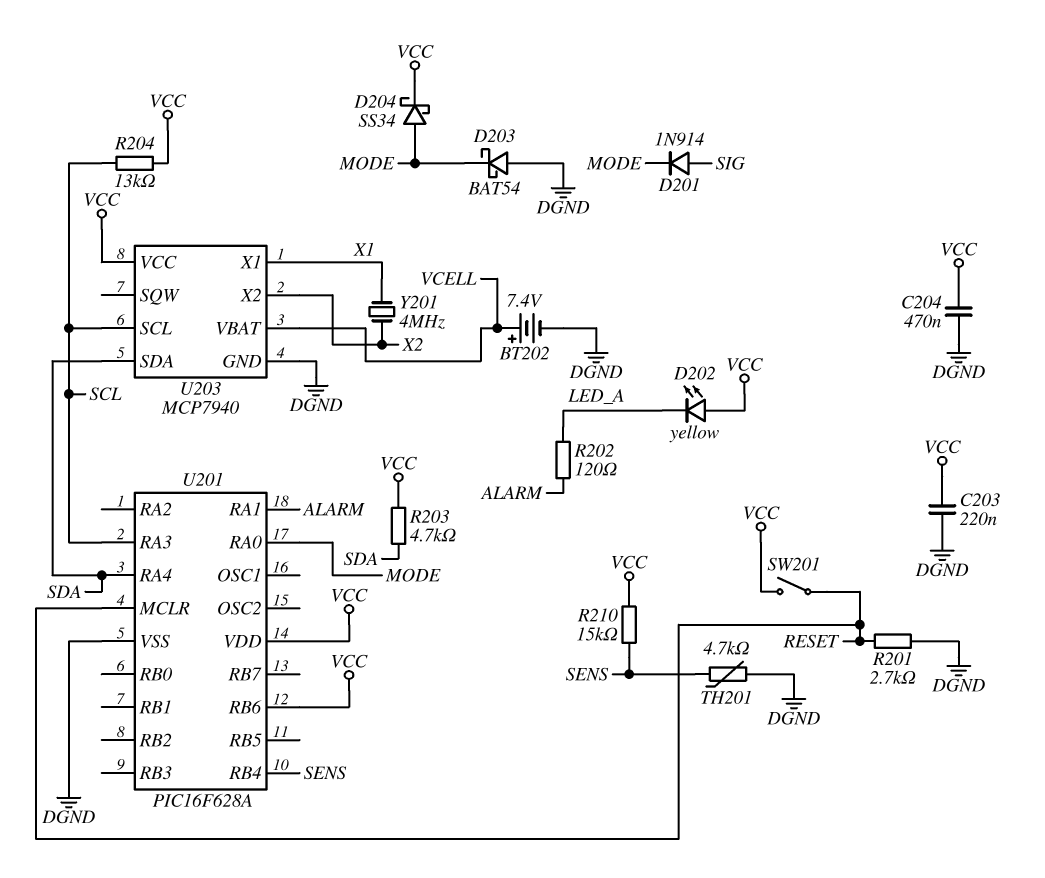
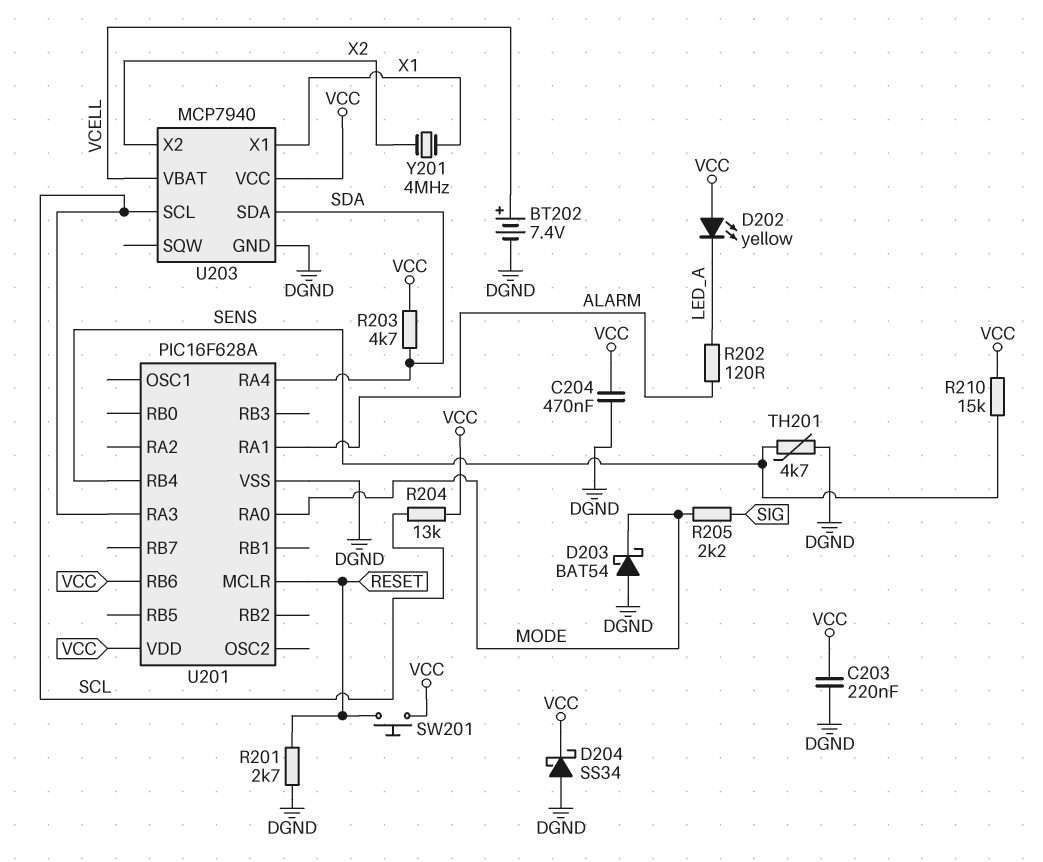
D201: diode 1N914 (A SIG, K MODE) -> none
D204: schottky SS34 (A MODE, K VCC) -> schottky SS34 (A DGND, K VCC)
R205: none -> 2.2k (MODE, SIG)
SW201: switch (RESET, VCC) -> button (RESET, VCC)

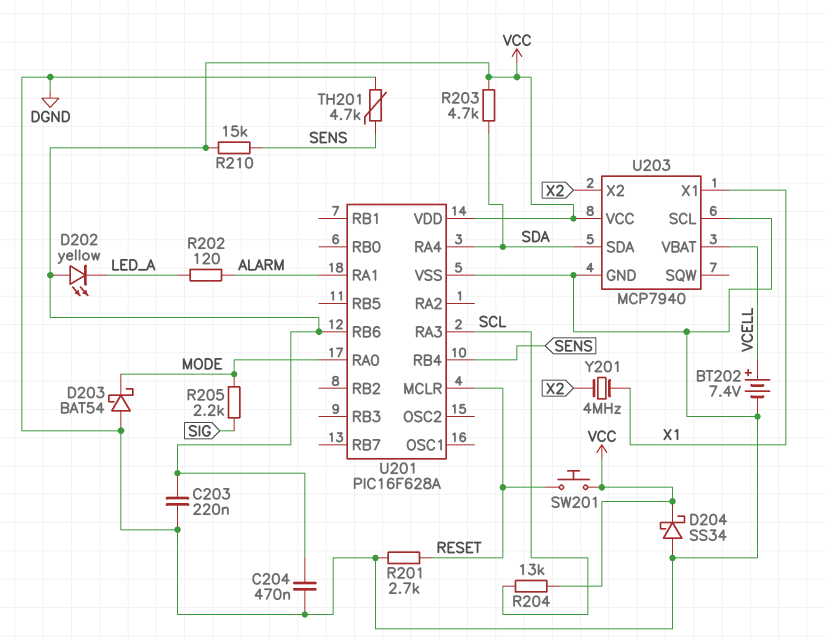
U203 pin SCL: SCL -> DGND

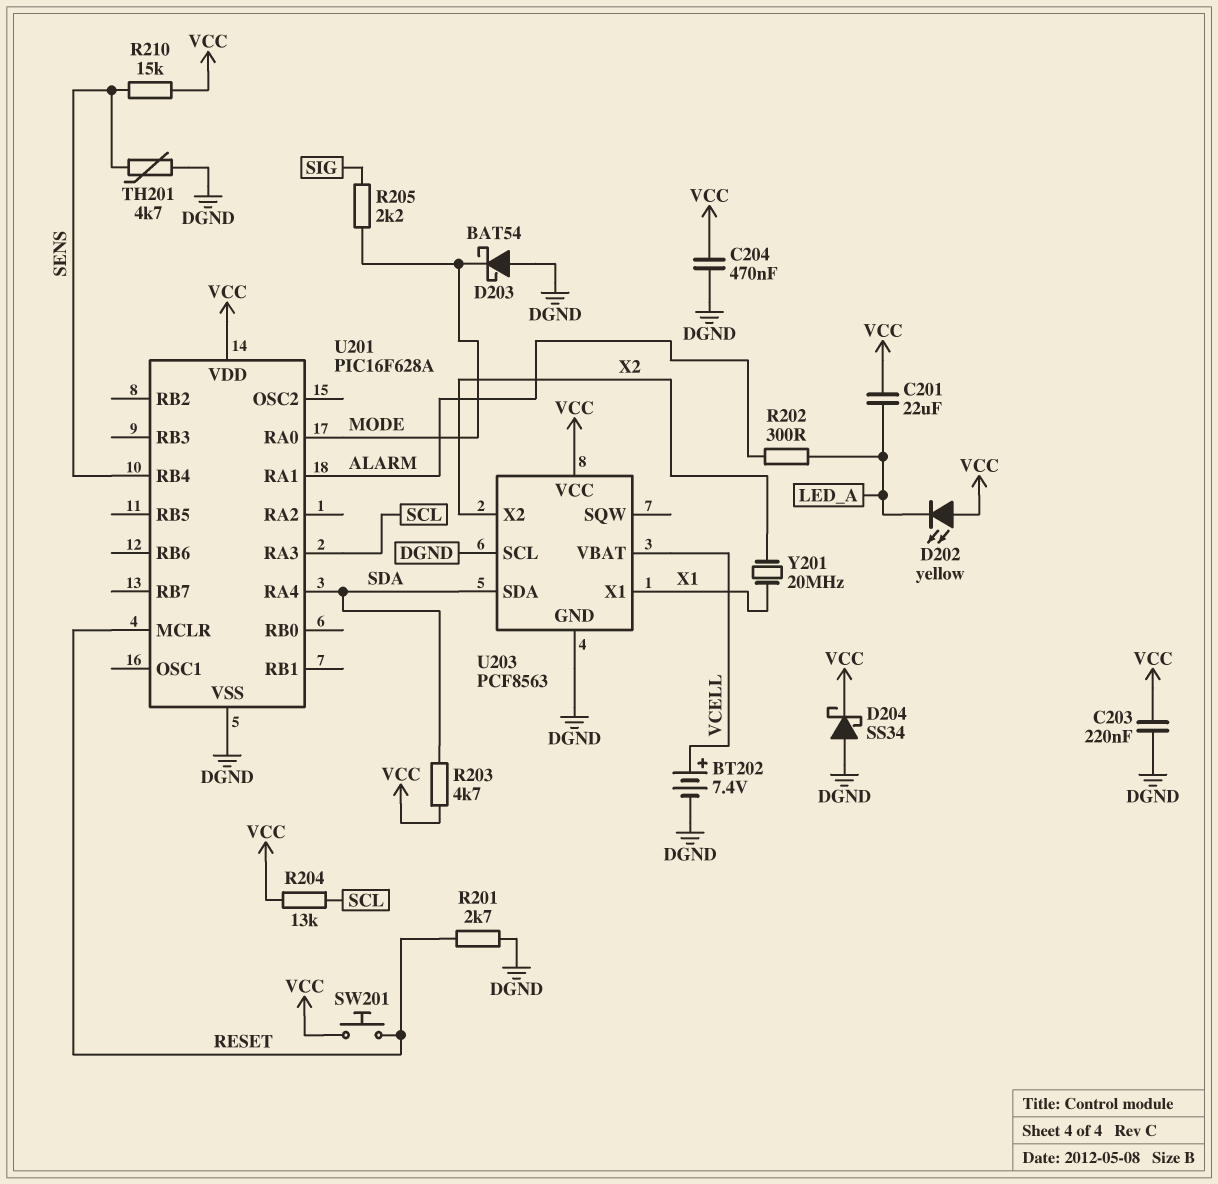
C201: none -> 22uF (LED_A, VCC)
R202: 120 (ALARM, LED_A) -> 300 (ALARM, LED_A)
U201 pin RB6: VCC -> none
U203: MCP7940 -> PCF8563
Y201: 4MHz (X1, X2) -> 20MHz (X1, X2)

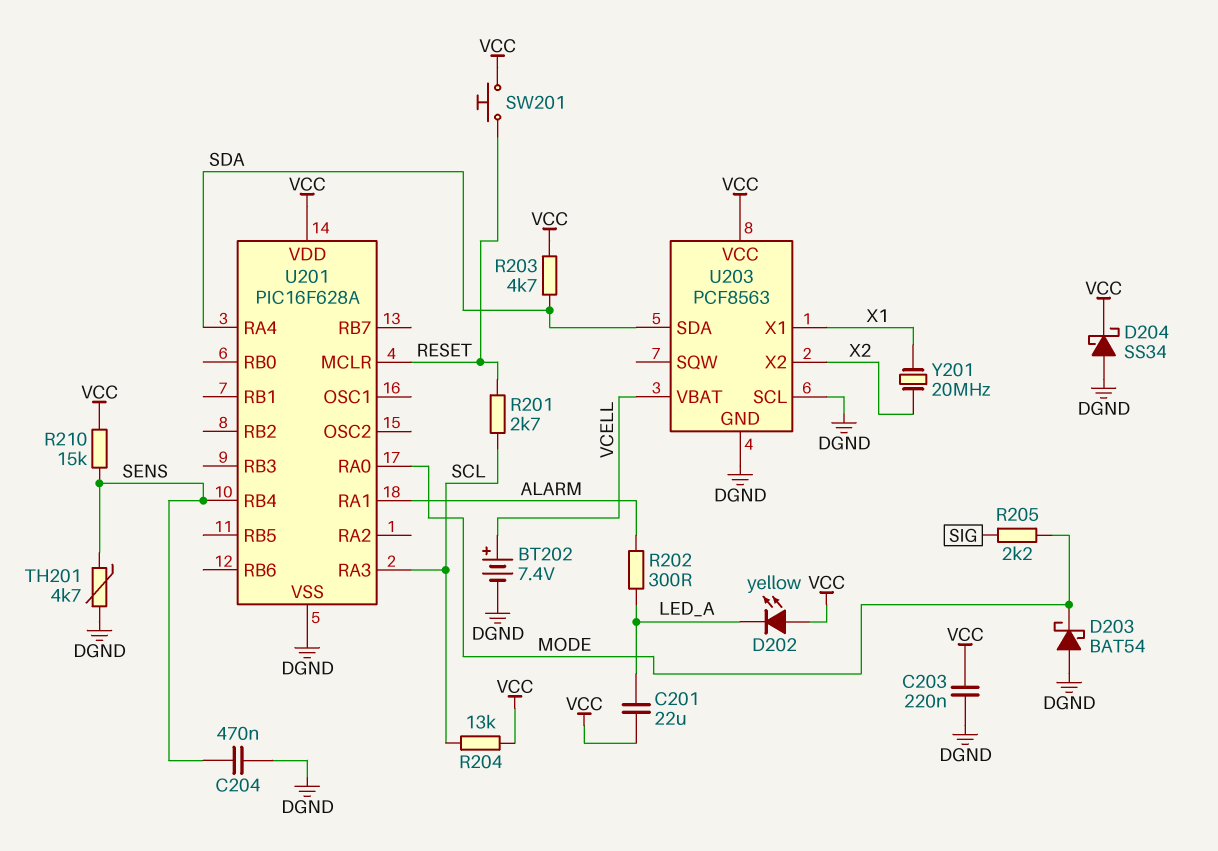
C204: 470nF (DGND, VCC) -> 470nF (DGND, SENS)
R201: 2.7k (DGND, RESET) -> 2.7k (RESET, SCL)

